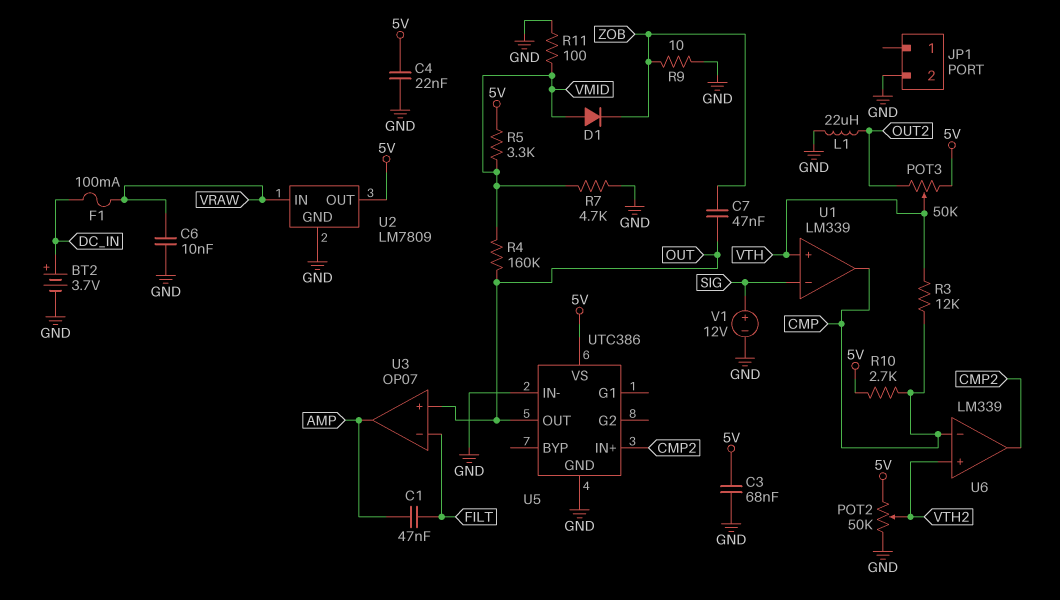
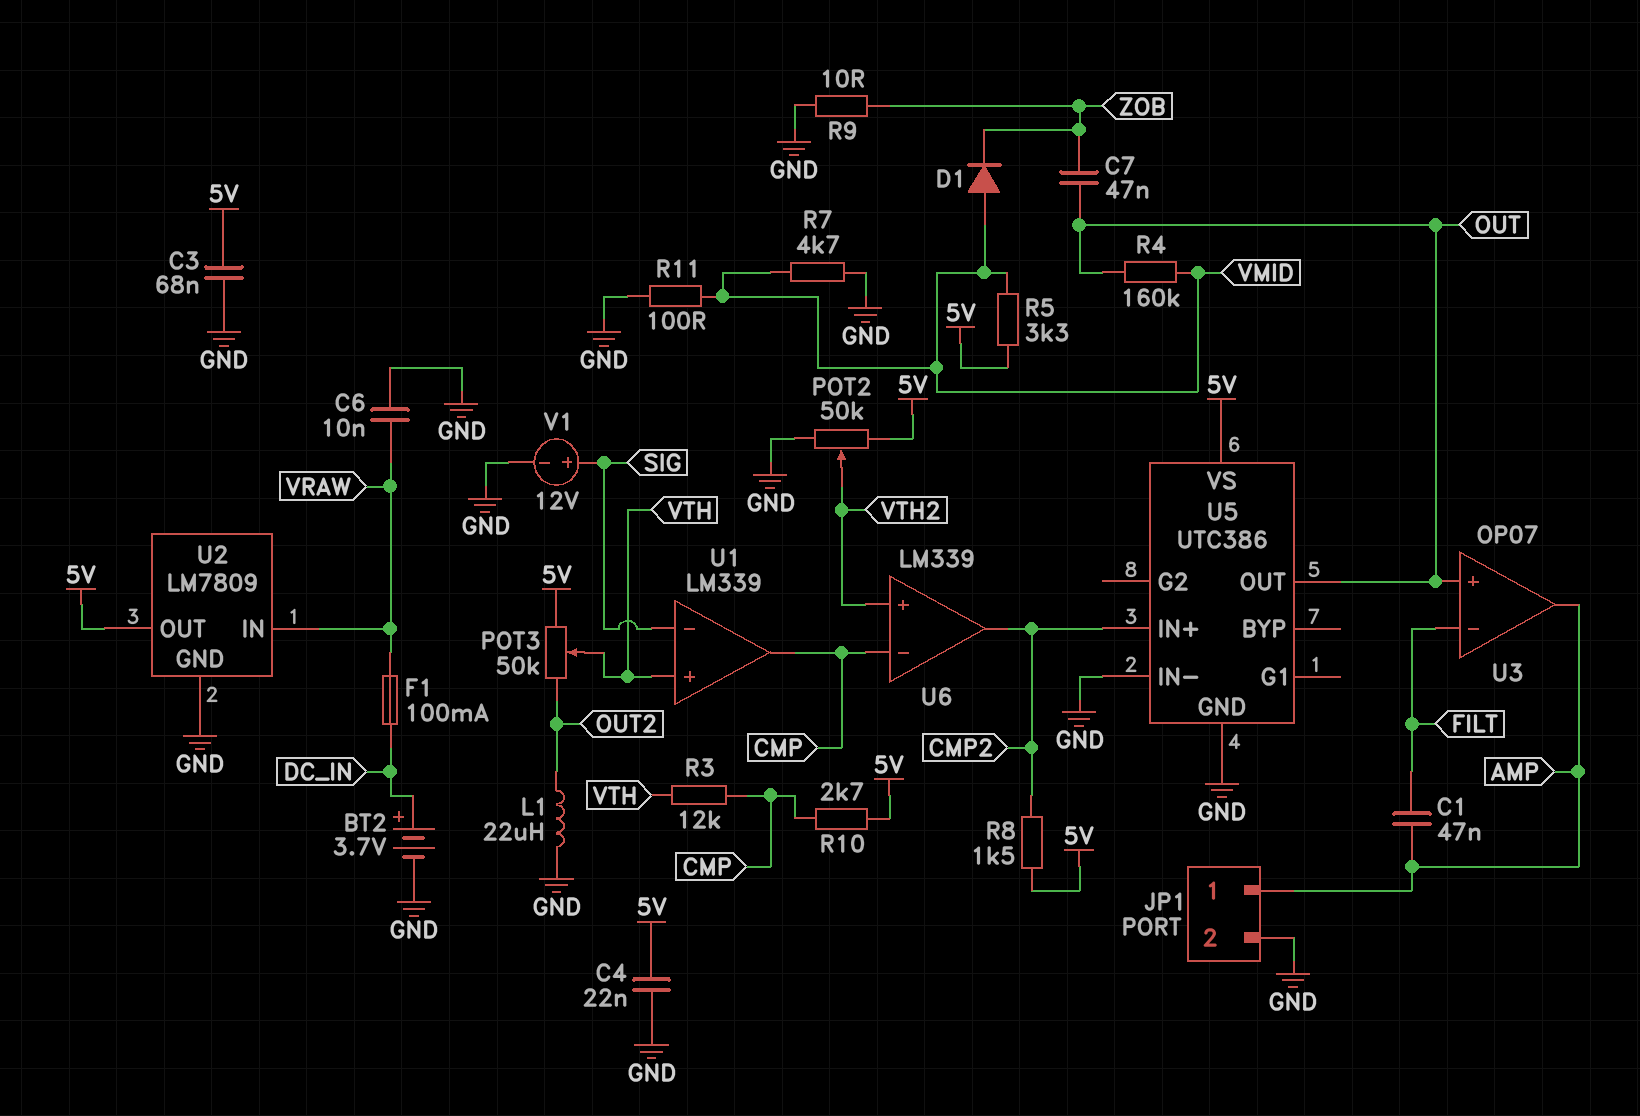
JP1 pin 1: none -> AMP
R8: none -> 1.5k (5V, CMP2)

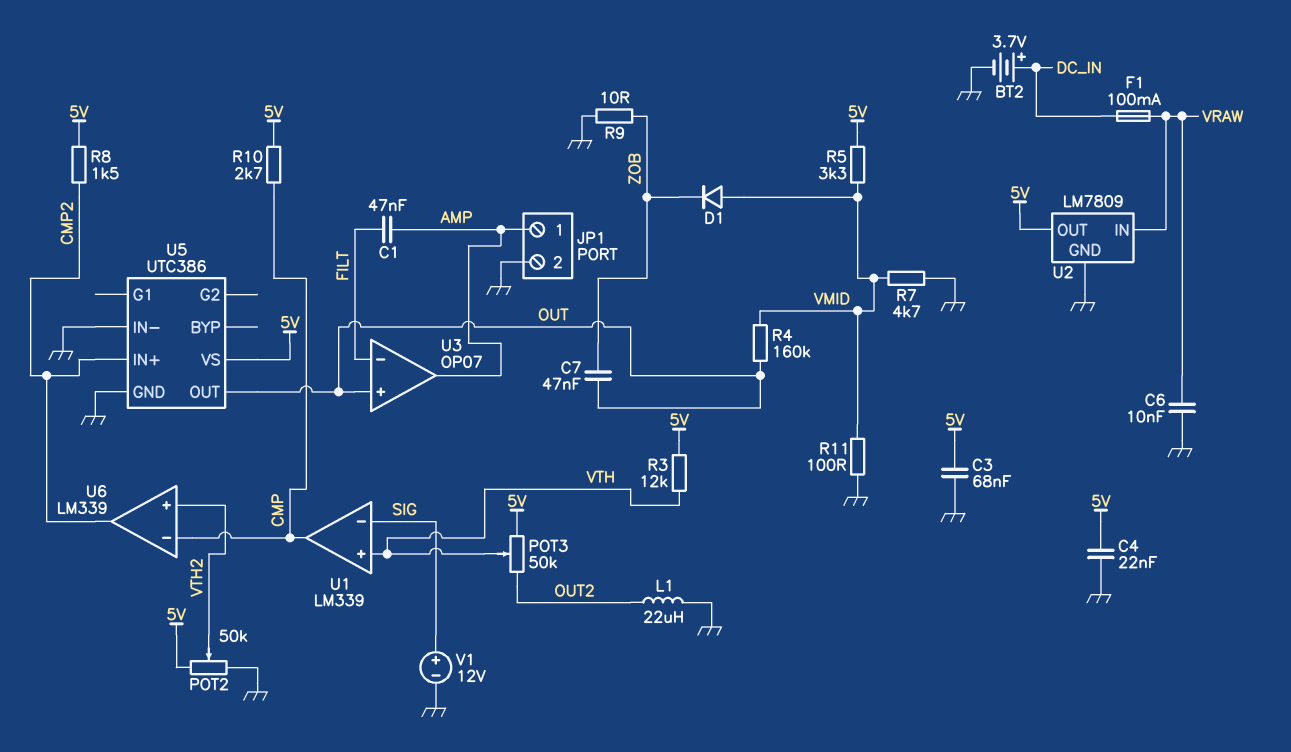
R3: 12k (CMP, VTH) -> 12k (5V, VTH)

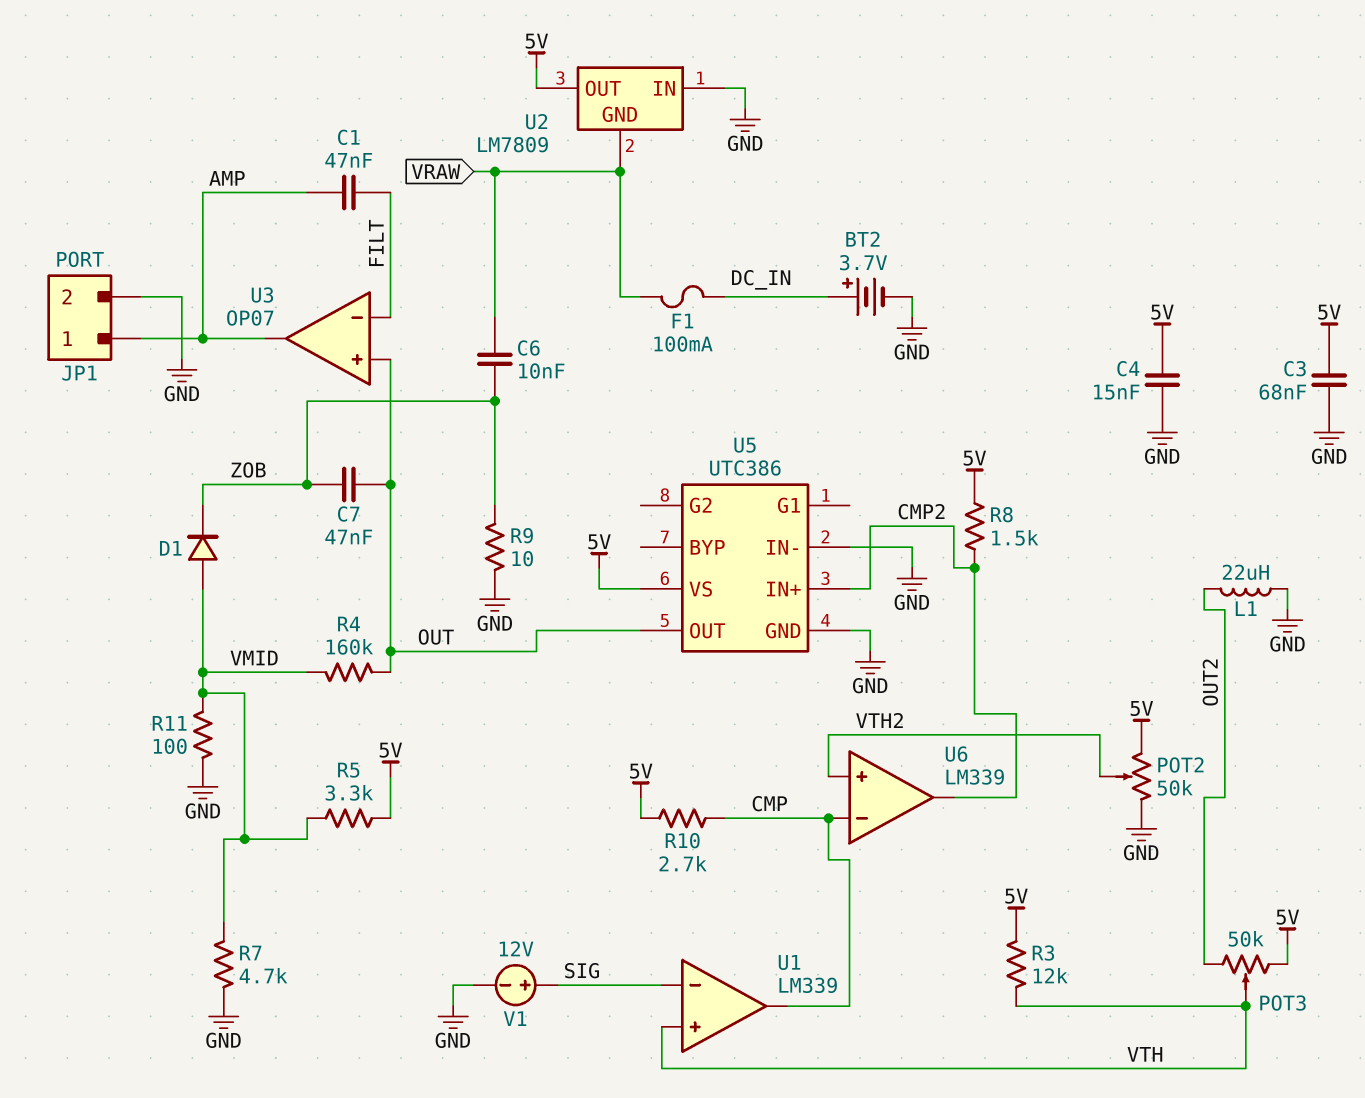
C4: 22nF (5V, GND) -> 15nF (5V, GND)
C6: 10nF (GND, VRAW) -> 10nF (VRAW, ZOB)
U2 pin GND: GND -> VRAW
U2 pin IN: VRAW -> GND

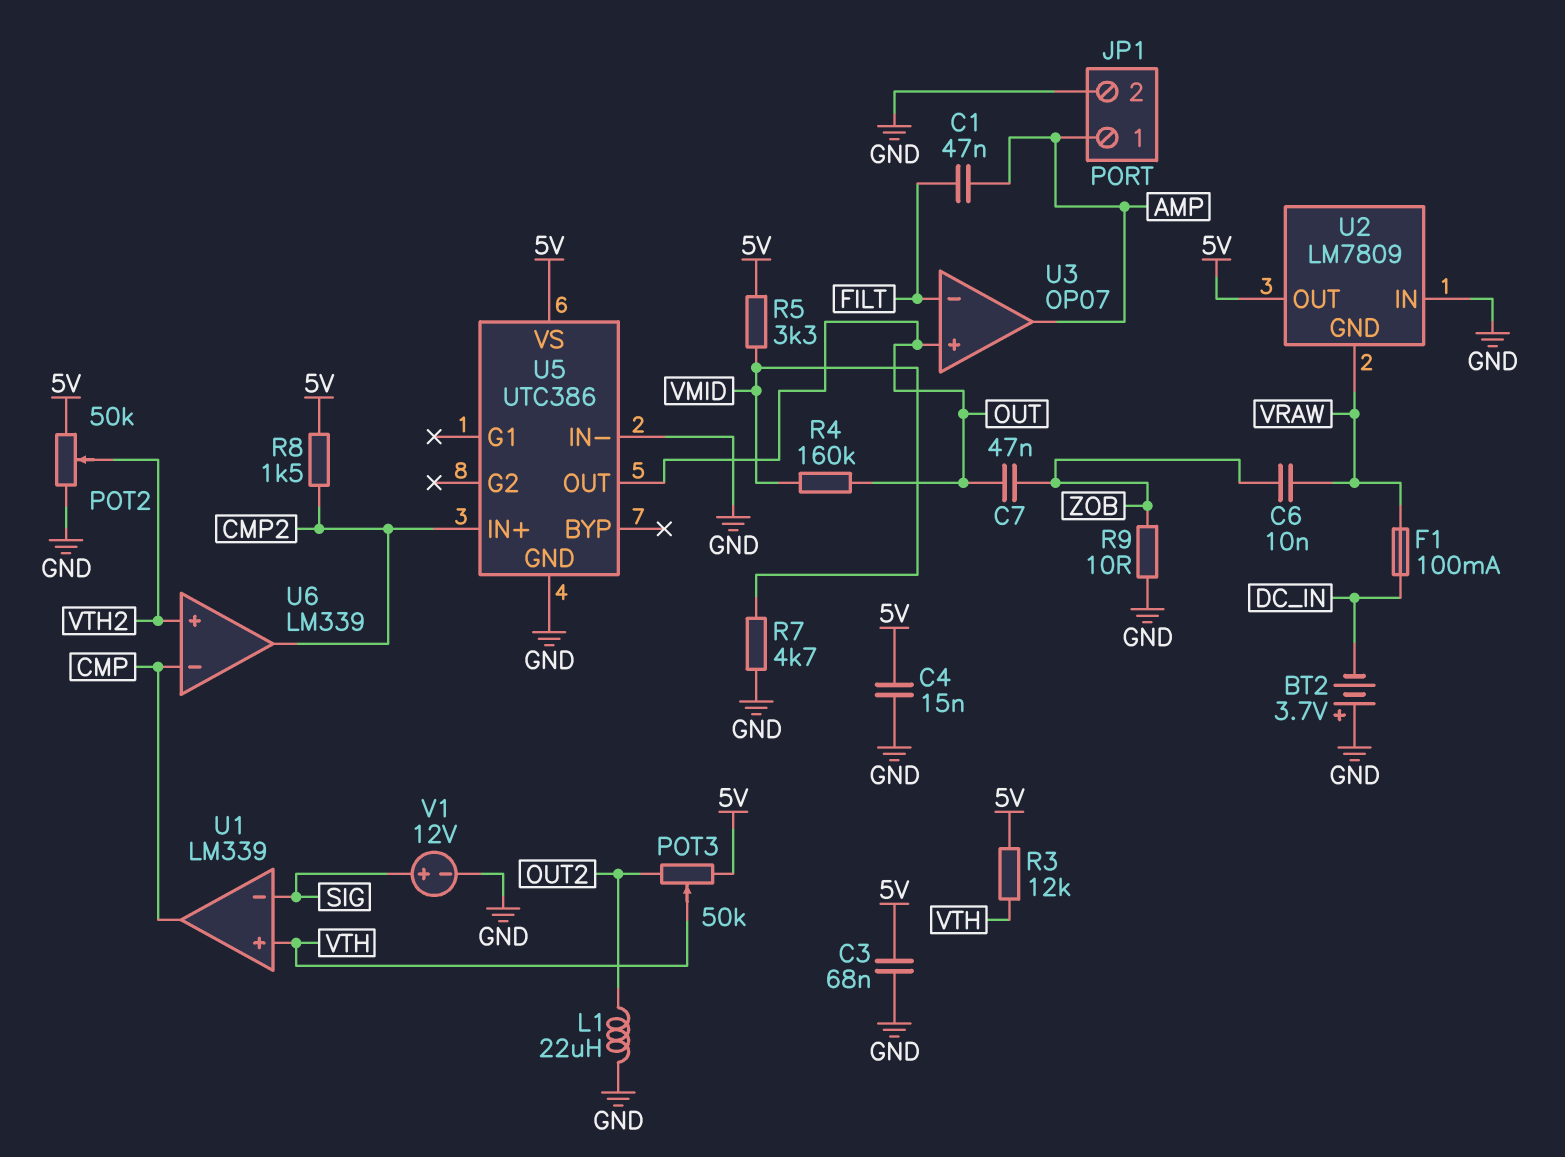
BT2: 3.7V (plus DC_IN, minus GND) -> 3.7V (plus GND, minus DC_IN)
D1: diode (A VMID, K ZOB) -> none
R10: 2.7k (5V, CMP) -> none
R11: 100 (GND, VMID) -> none

